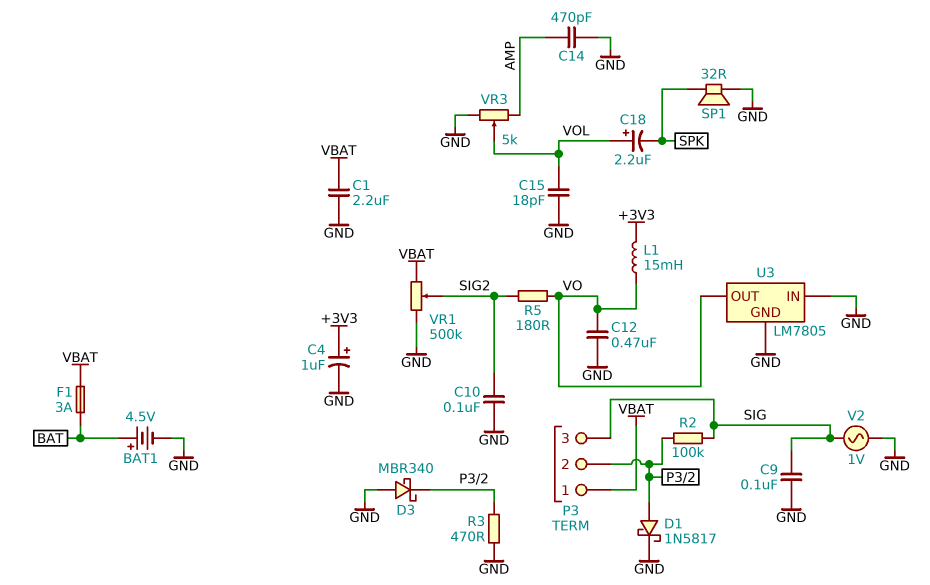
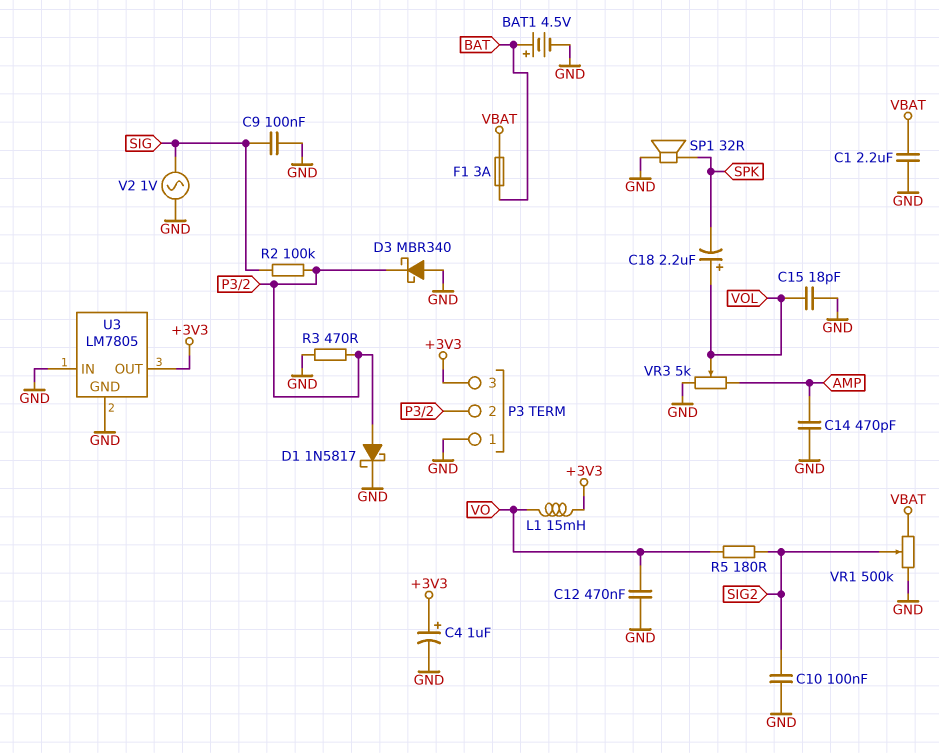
P3 pin 1: VBAT -> GND
P3 pin 3: SIG -> +3V3
U3 pin OUT: VO -> +3V3

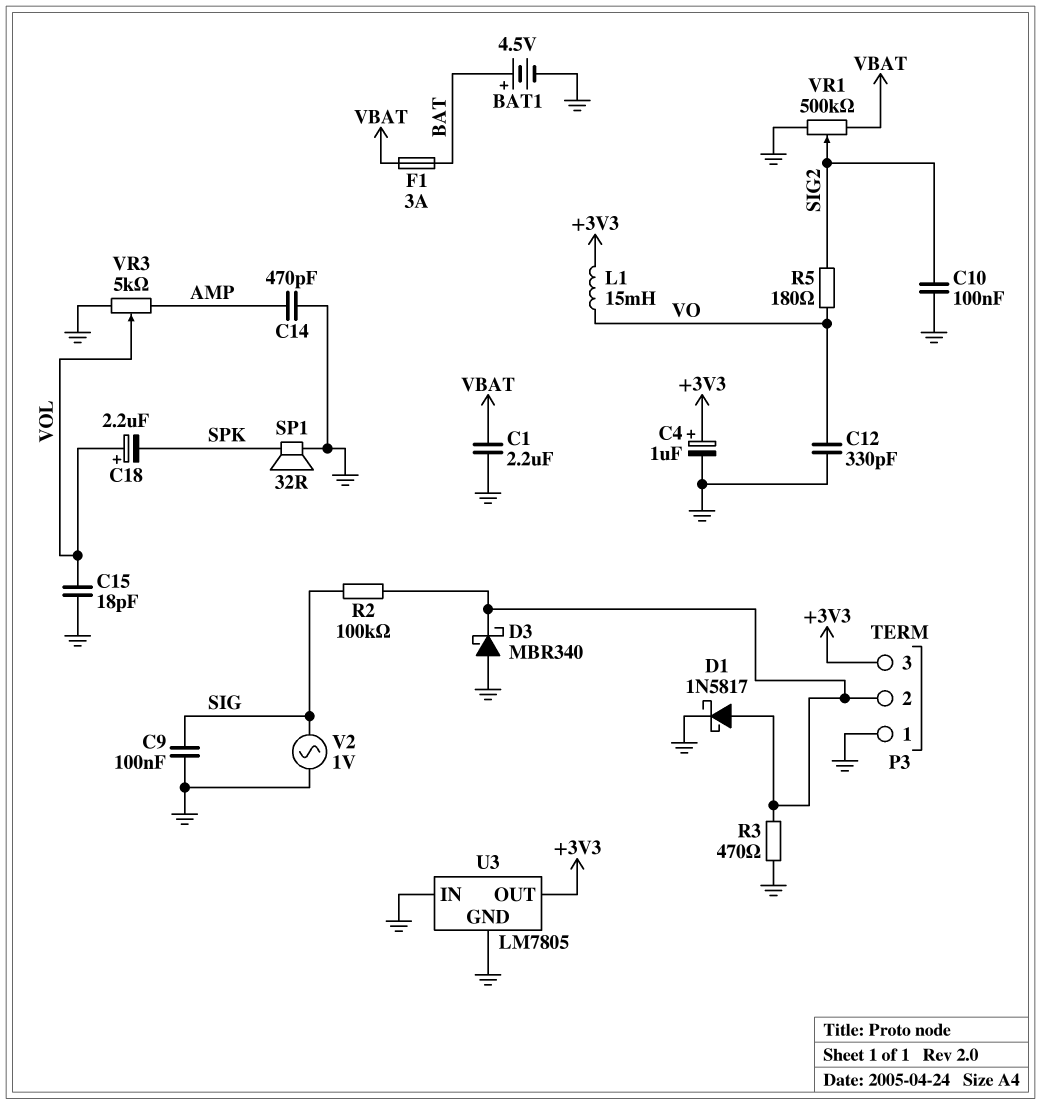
C12: 470nF (GND, VO) -> 330pF (GND, VO)

